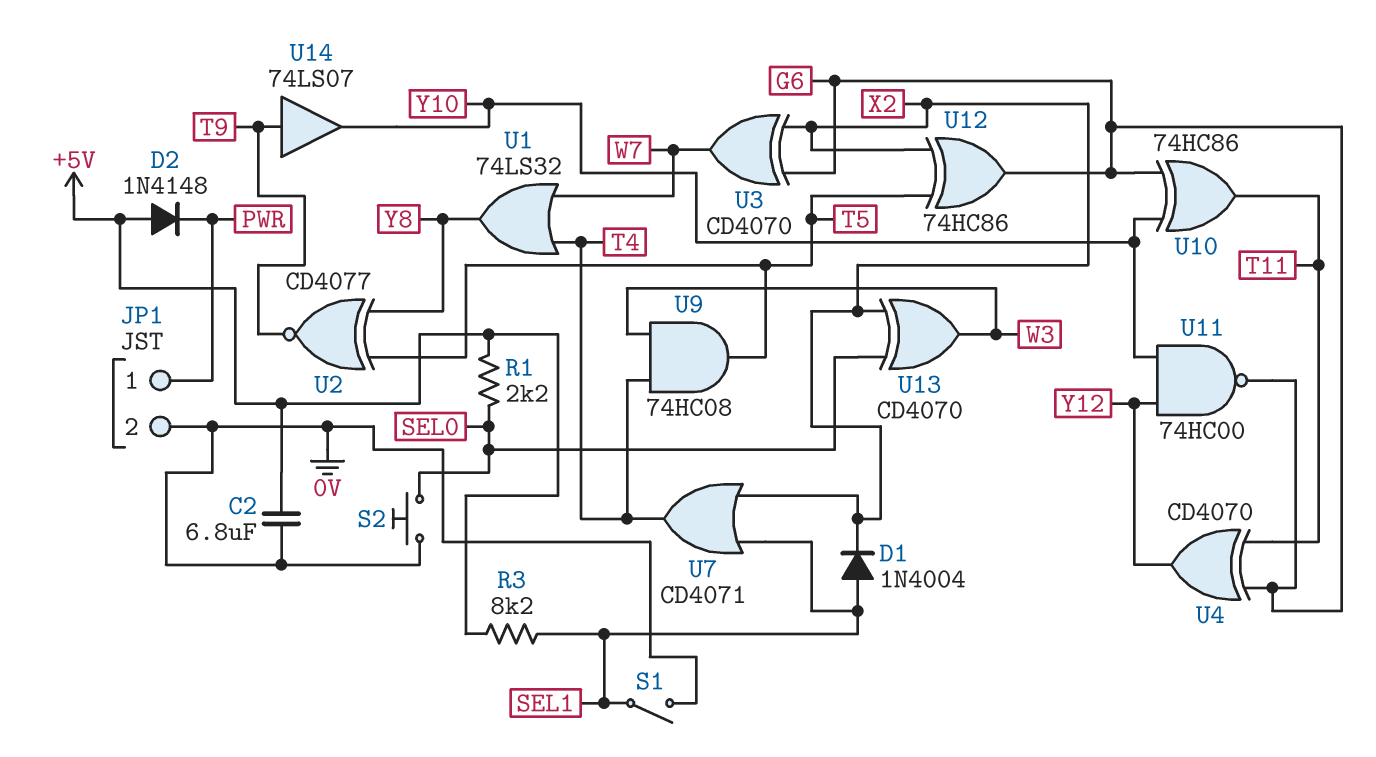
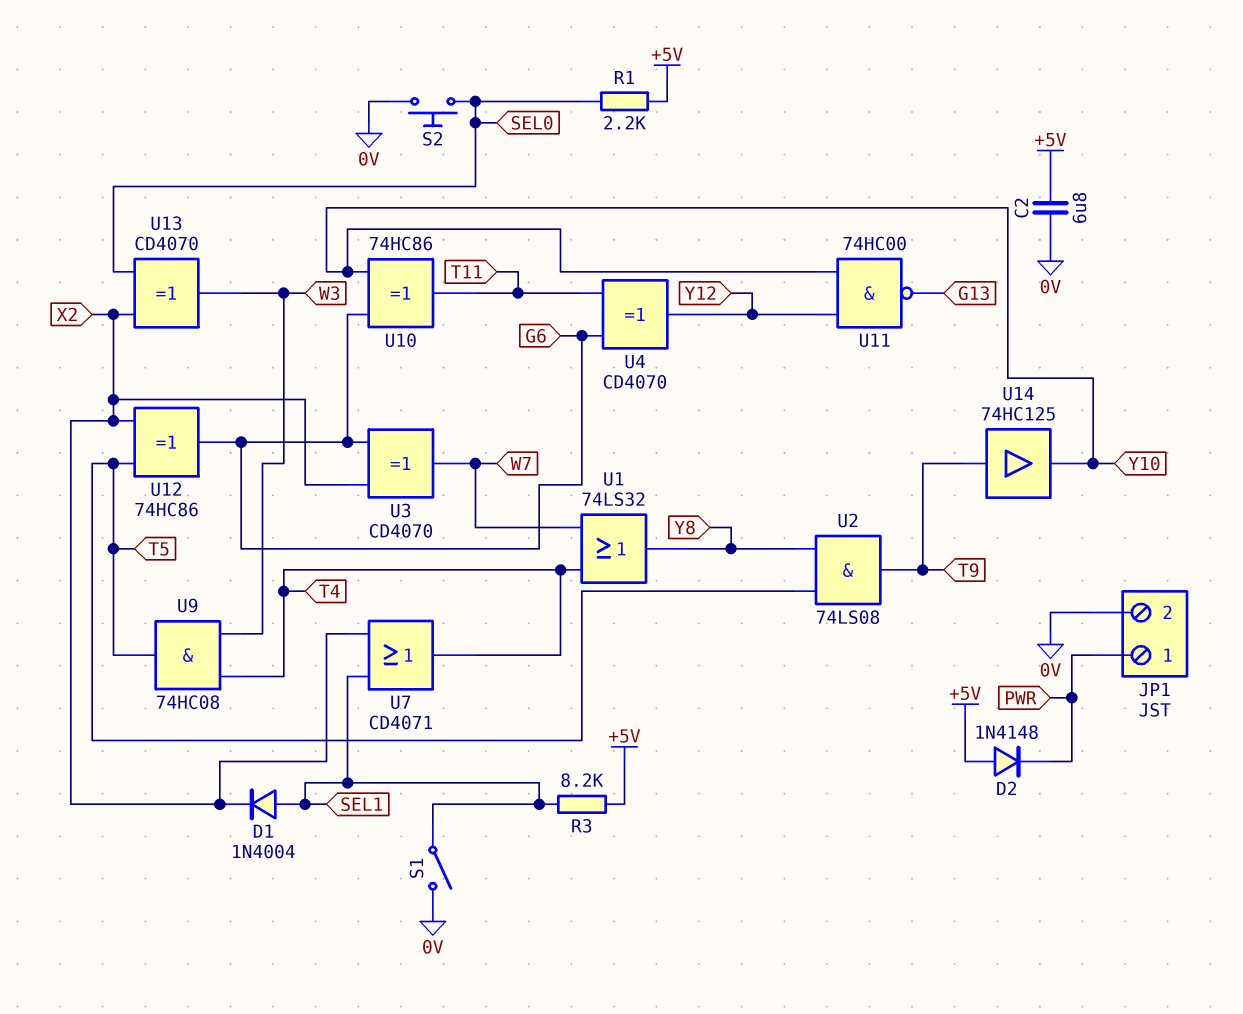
U2: XNOR CD4077 (in T5, in Y8, out T9) -> AND 74LS08 (in T5, in Y8, out T9)
U11: NAND 74HC00 (in Y10, in Y12, out G6) -> NAND 74HC00 (in Y10, in Y12, out G13)
U14: buffer 74LS07 (in T9, out Y10) -> buffer 74HC125 (in T9, out Y10)

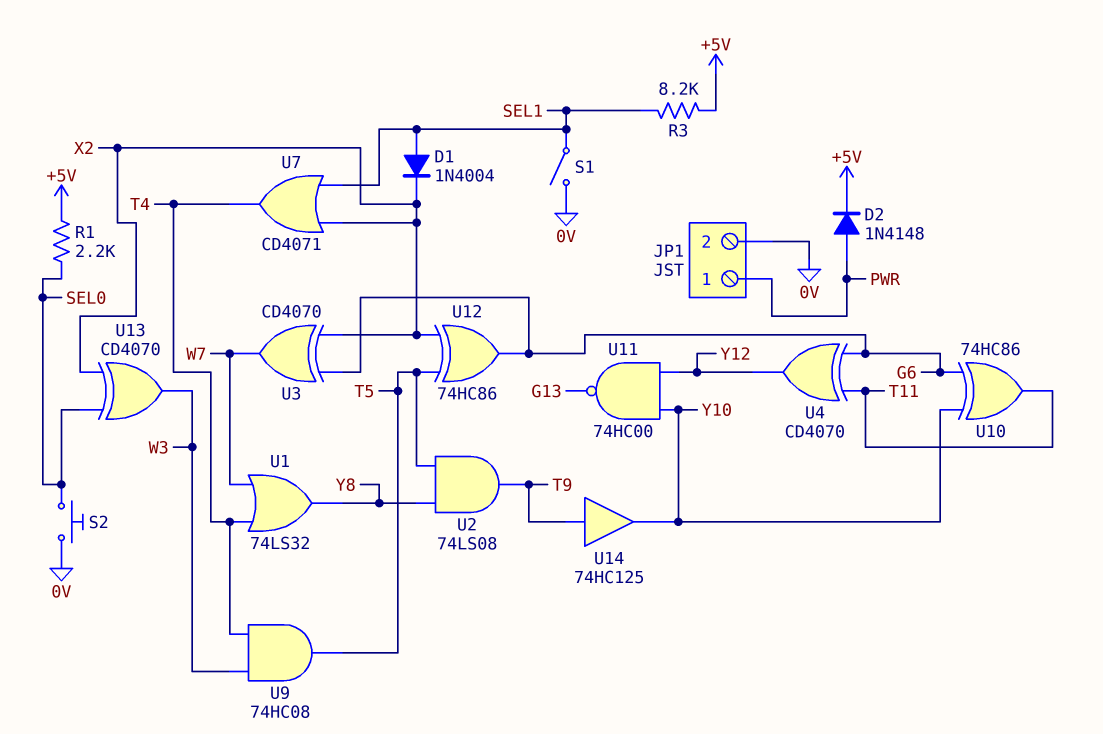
C2: 6.8uF (+5V, 0V) -> none
D2: diode 1N4148 (A +5V, K PWR) -> diode 1N4148 (A PWR, K +5V)

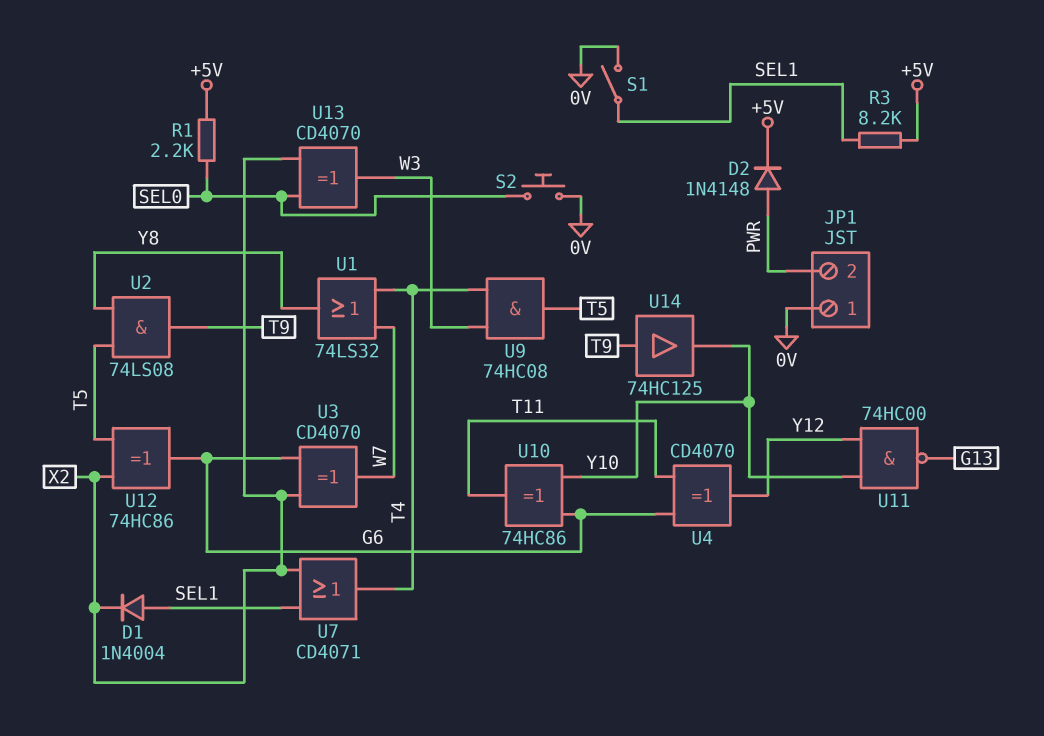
JP1 pin 1: PWR -> 0V
JP1 pin 2: 0V -> PWR

